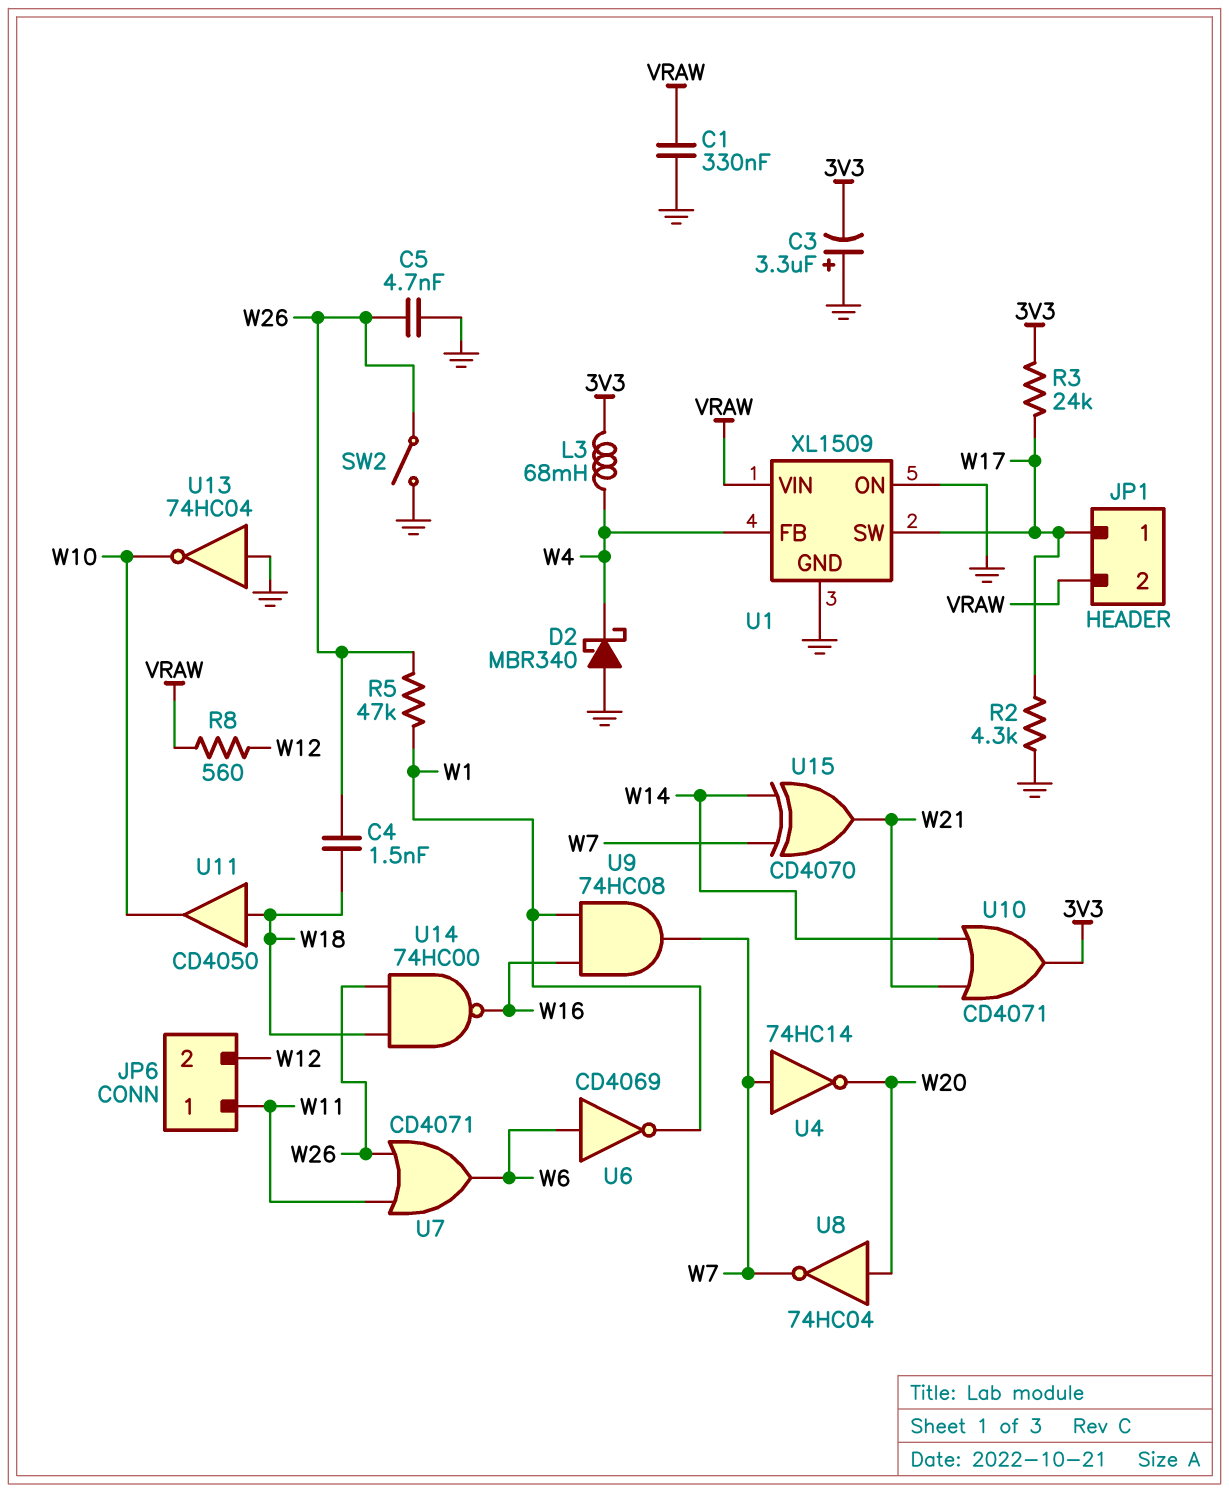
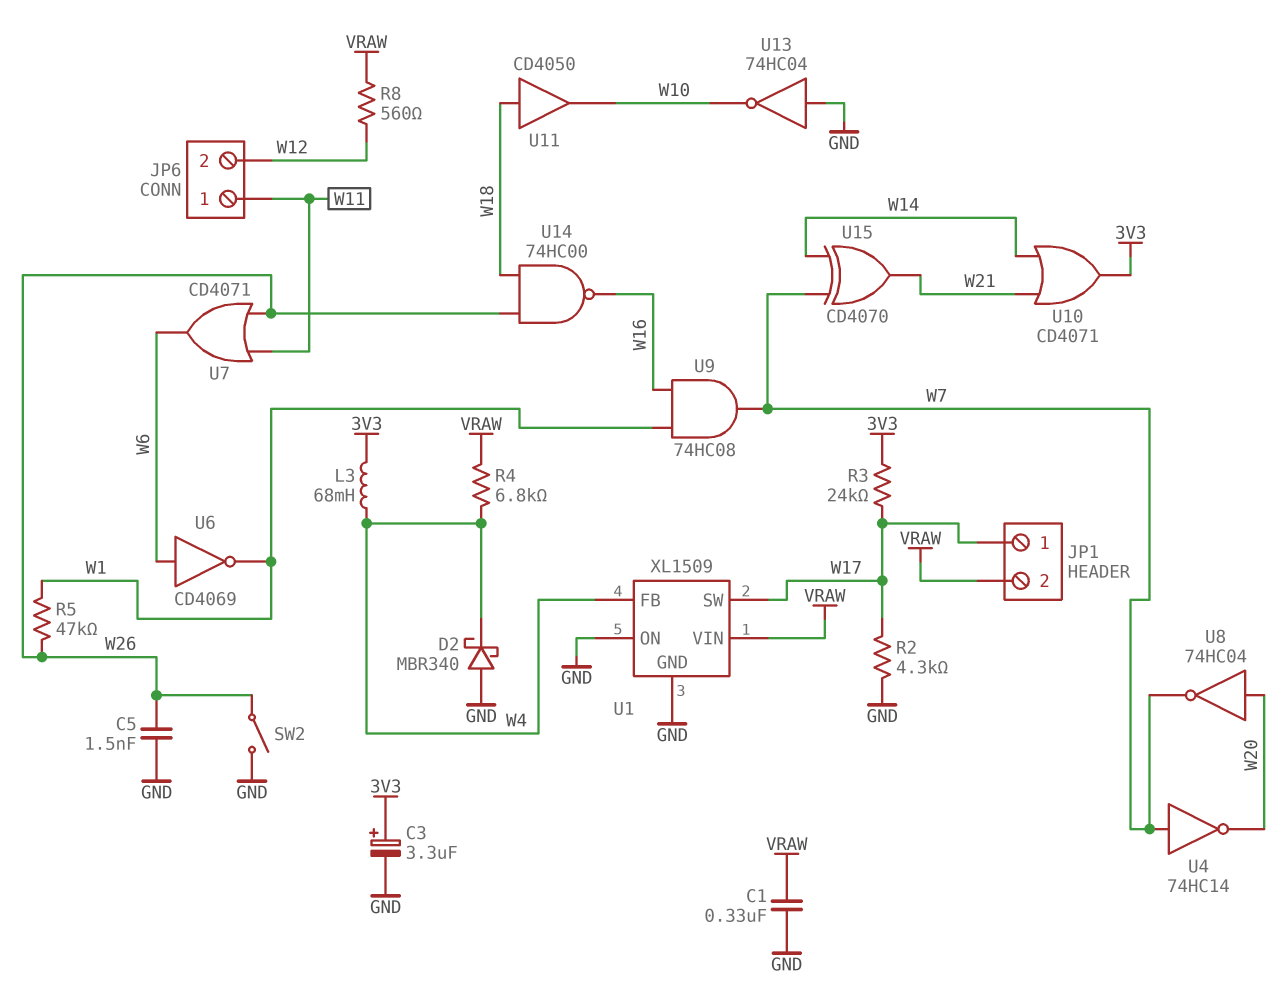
C3: 3.3uF (plus GND, minus 3V3) -> 3.3uF (plus 3V3, minus GND)
C4: 1.5nF (W18, W26) -> none
C5: 4.7nF (GND, W26) -> 1.5nF (GND, W26)
R4: none -> 6.8k (VRAW, W4)

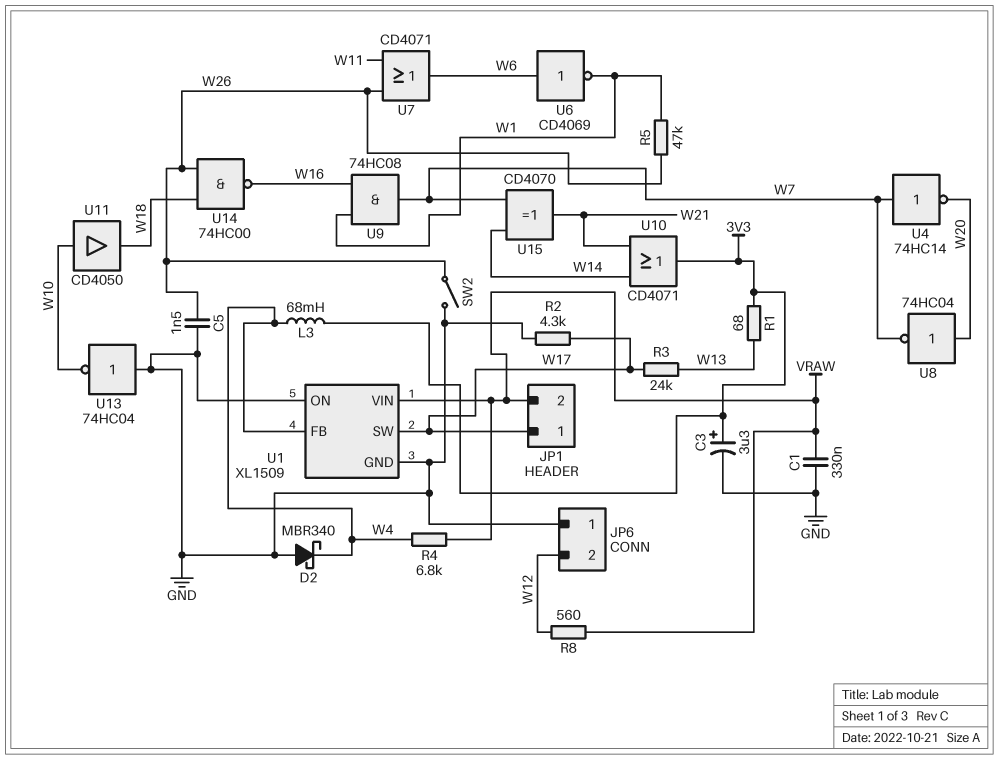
JP6 pin 1: W11 -> GND
R1: none -> 68 (3V3, W13)
R3: 24k (3V3, W17) -> 24k (W13, W17)
U11: buffer CD4050 (in W18, out W10) -> buffer CD4050 (in W10, out W18)

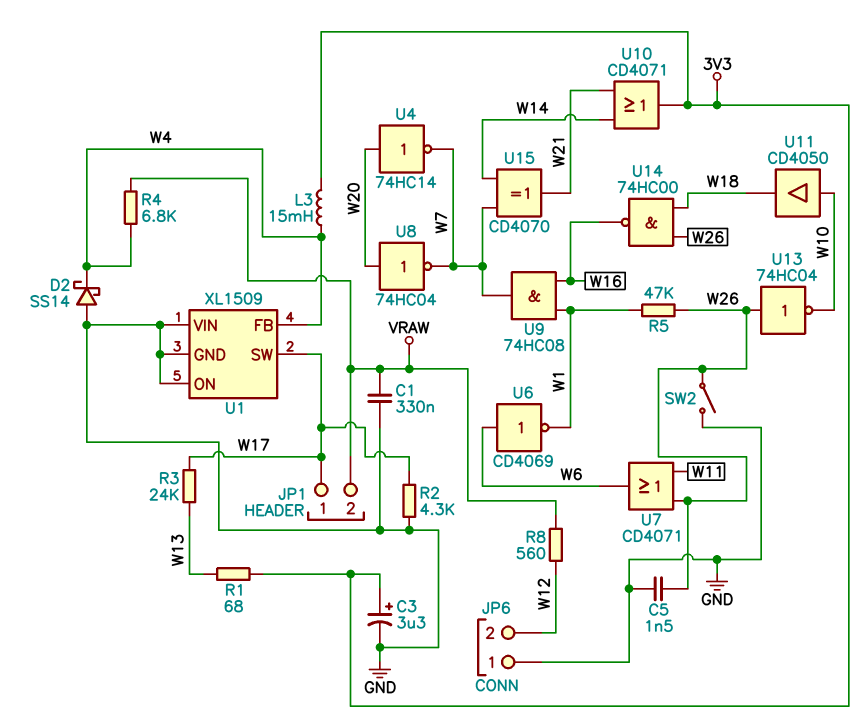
D2: schottky MBR340 (A GND, K W4) -> schottky SS14 (A GND, K W4)
L3: 68mH (3V3, W4) -> 15mH (3V3, W4)
U1 pin VIN: VRAW -> GND
U4: NOT 74HC14 (in W7, out W20) -> NOT 74HC14 (in W20, out W7)
U13: NOT 74HC04 (in GND, out W10) -> NOT 74HC04 (in W26, out W10)

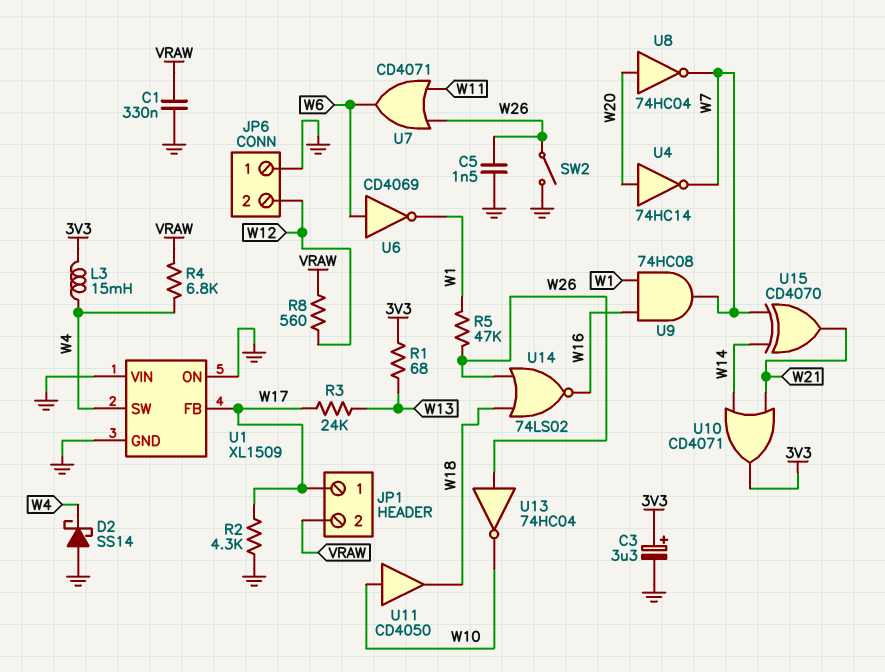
U1 pin FB: W4 -> W17
U1 pin SW: W17 -> W4
U14: NAND 74HC00 (in W18, in W26, out W16) -> NOR 74LS02 (in W18, in W26, out W16)

